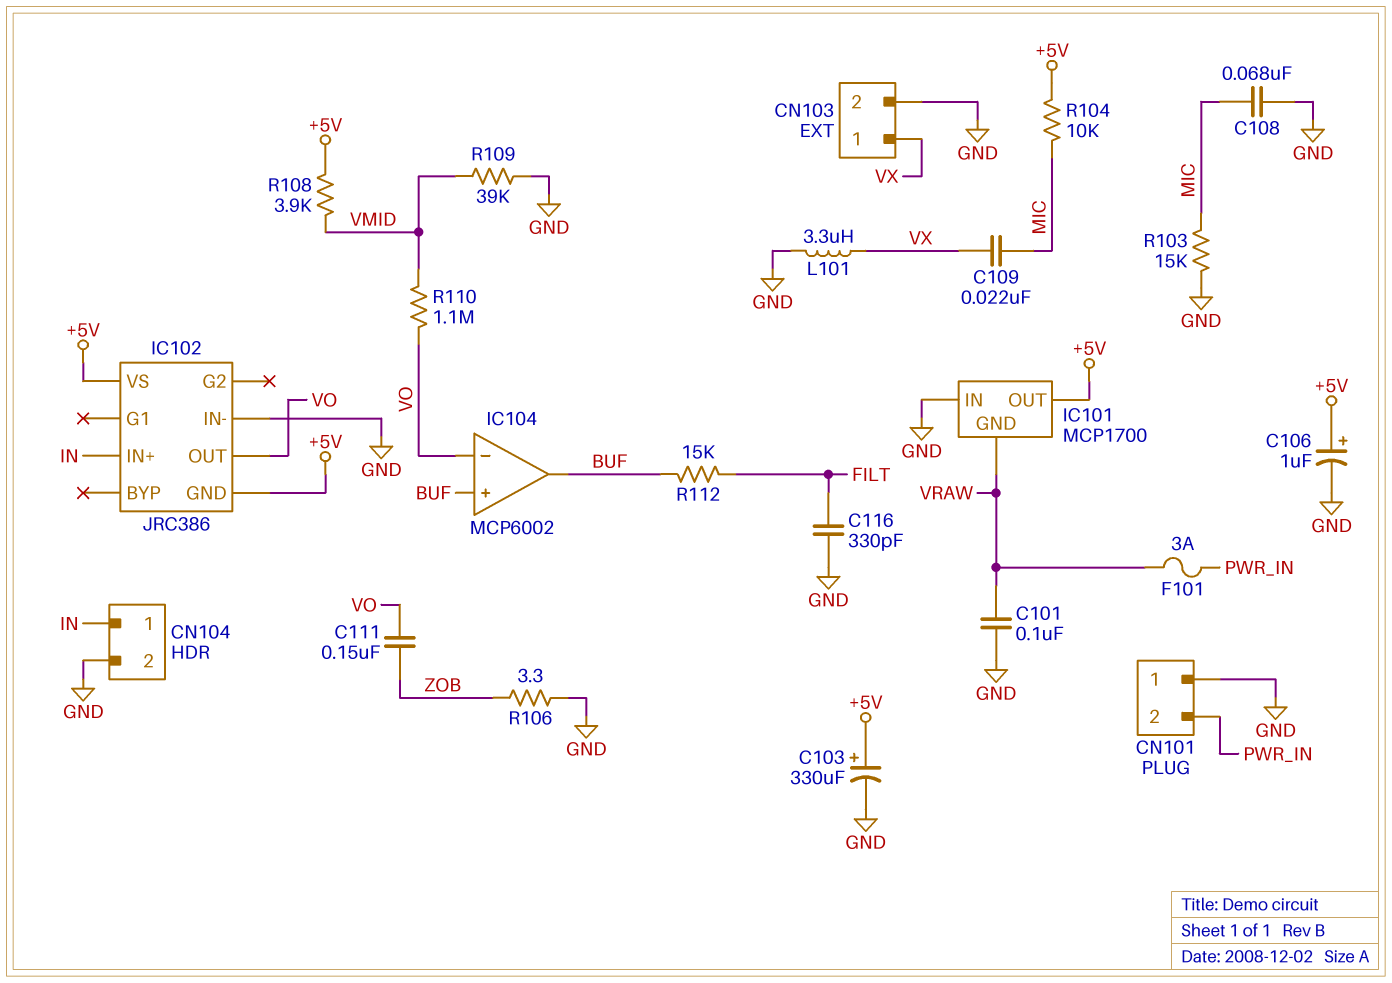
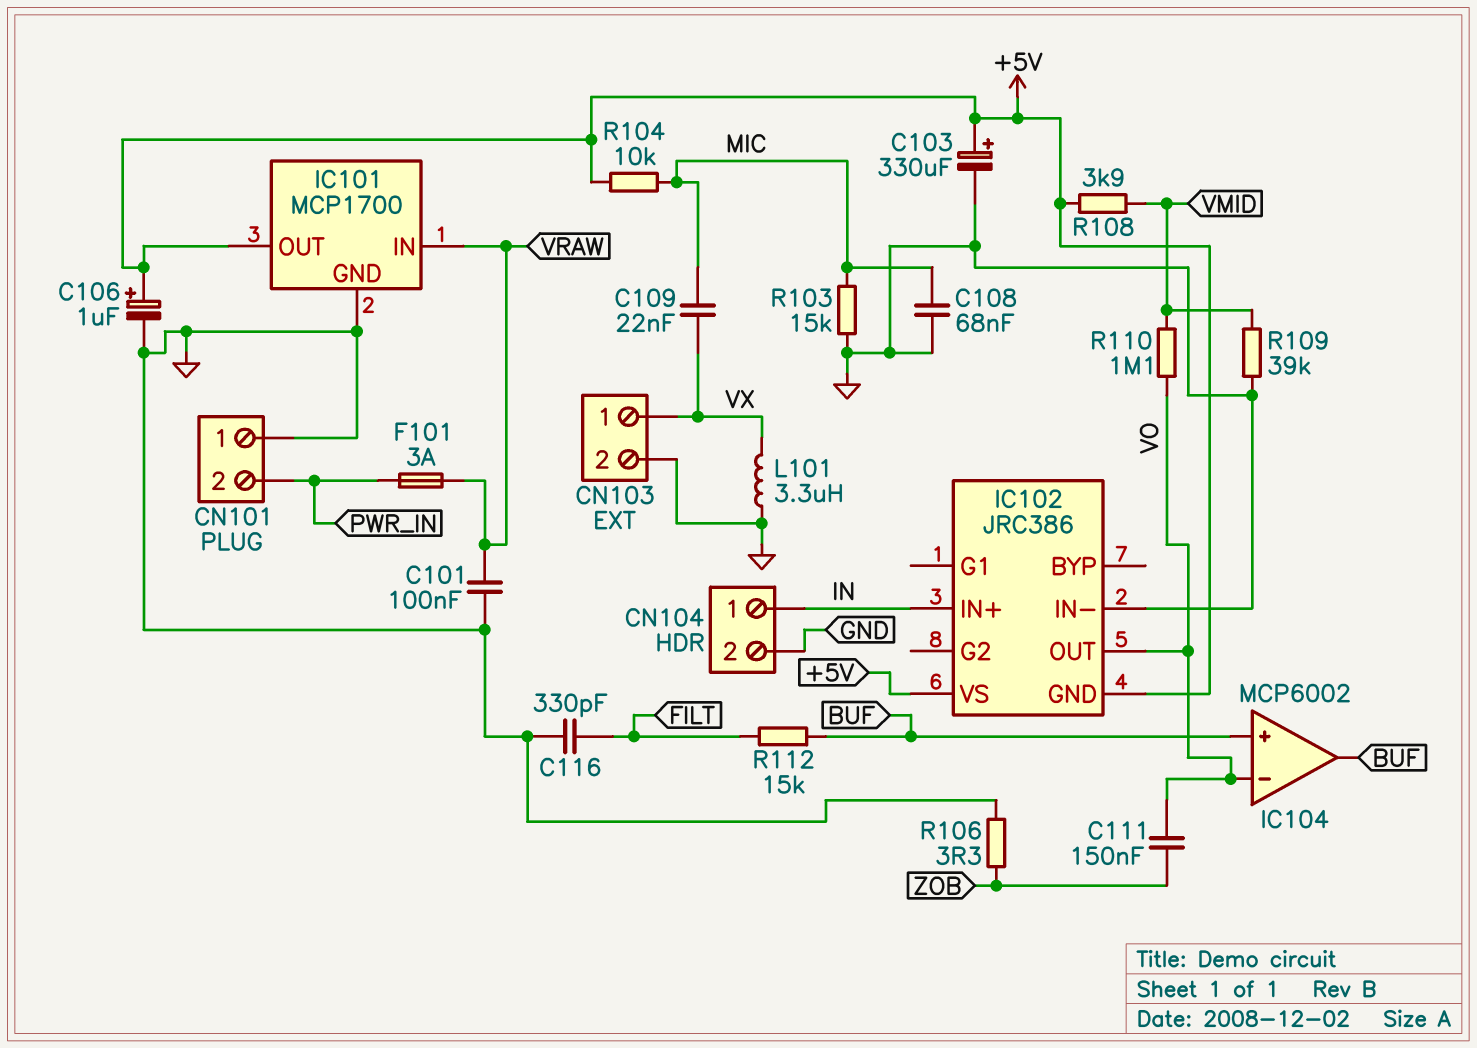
IC101 pin GND: VRAW -> GND
IC101 pin IN: GND -> VRAW

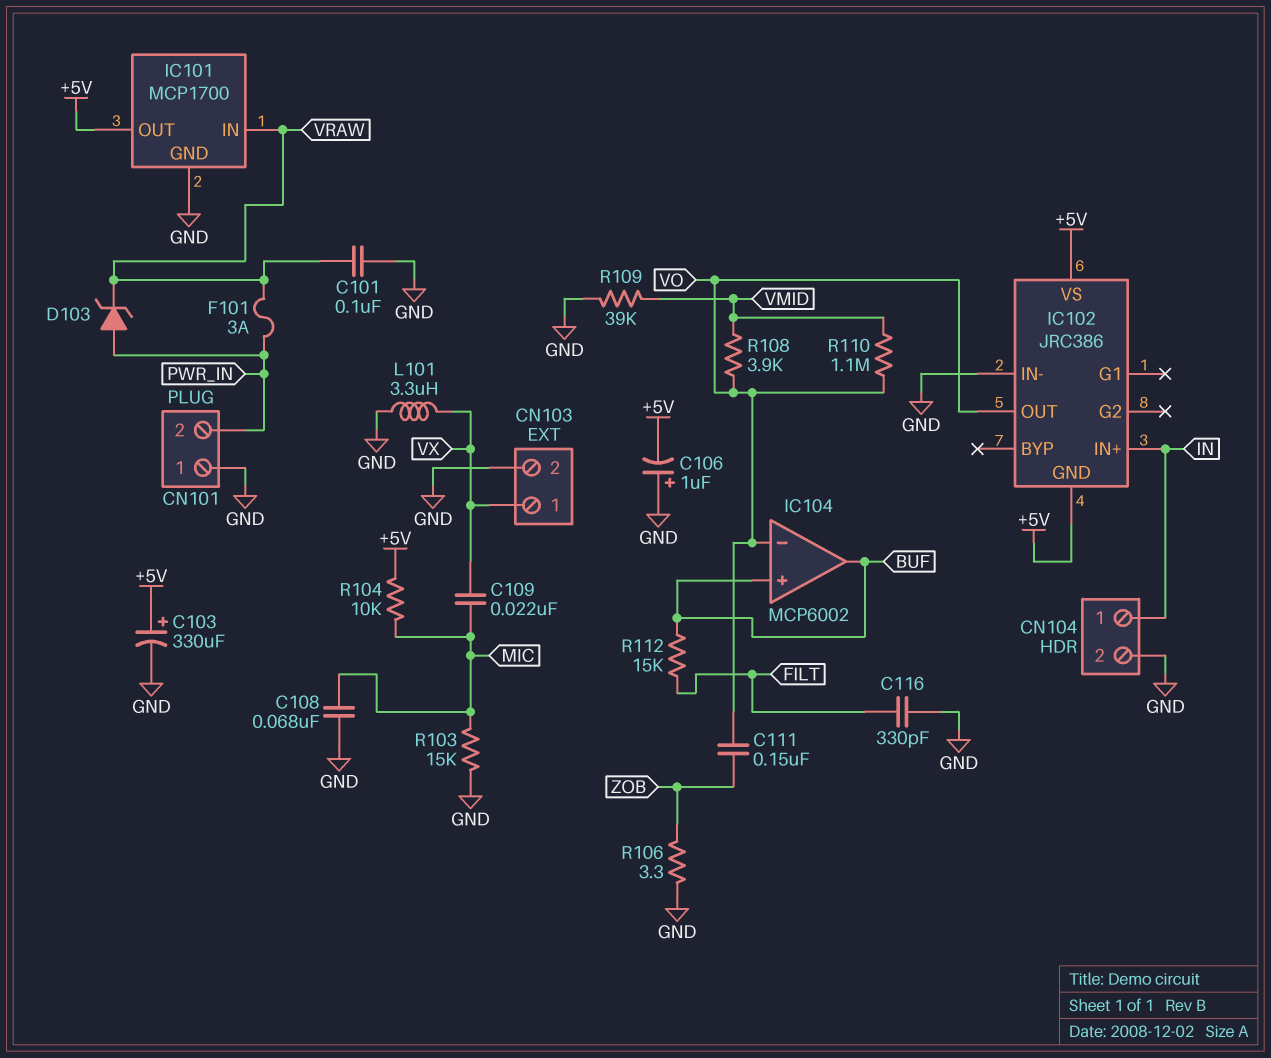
C106: 1uF (plus +5V, minus GND) -> 1uF (plus GND, minus +5V)
D103: none -> zener (A PWR_IN, K VRAW)
R108: 3.9k (+5V, VMID) -> 3.9k (VMID, VO)

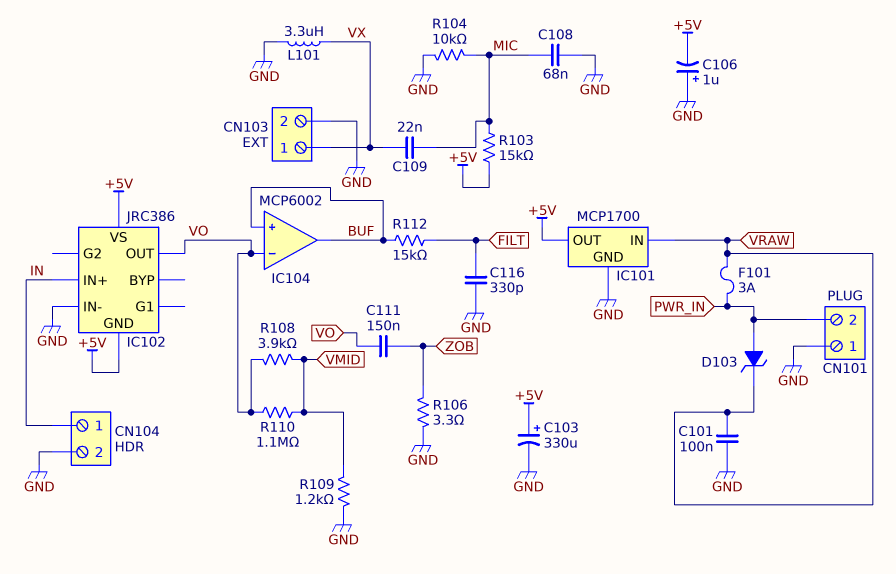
R103: 15k (GND, MIC) -> 15k (+5V, MIC)
R104: 10k (+5V, MIC) -> 10k (GND, MIC)
R109: 39k (GND, VMID) -> 1.2k (GND, VMID)

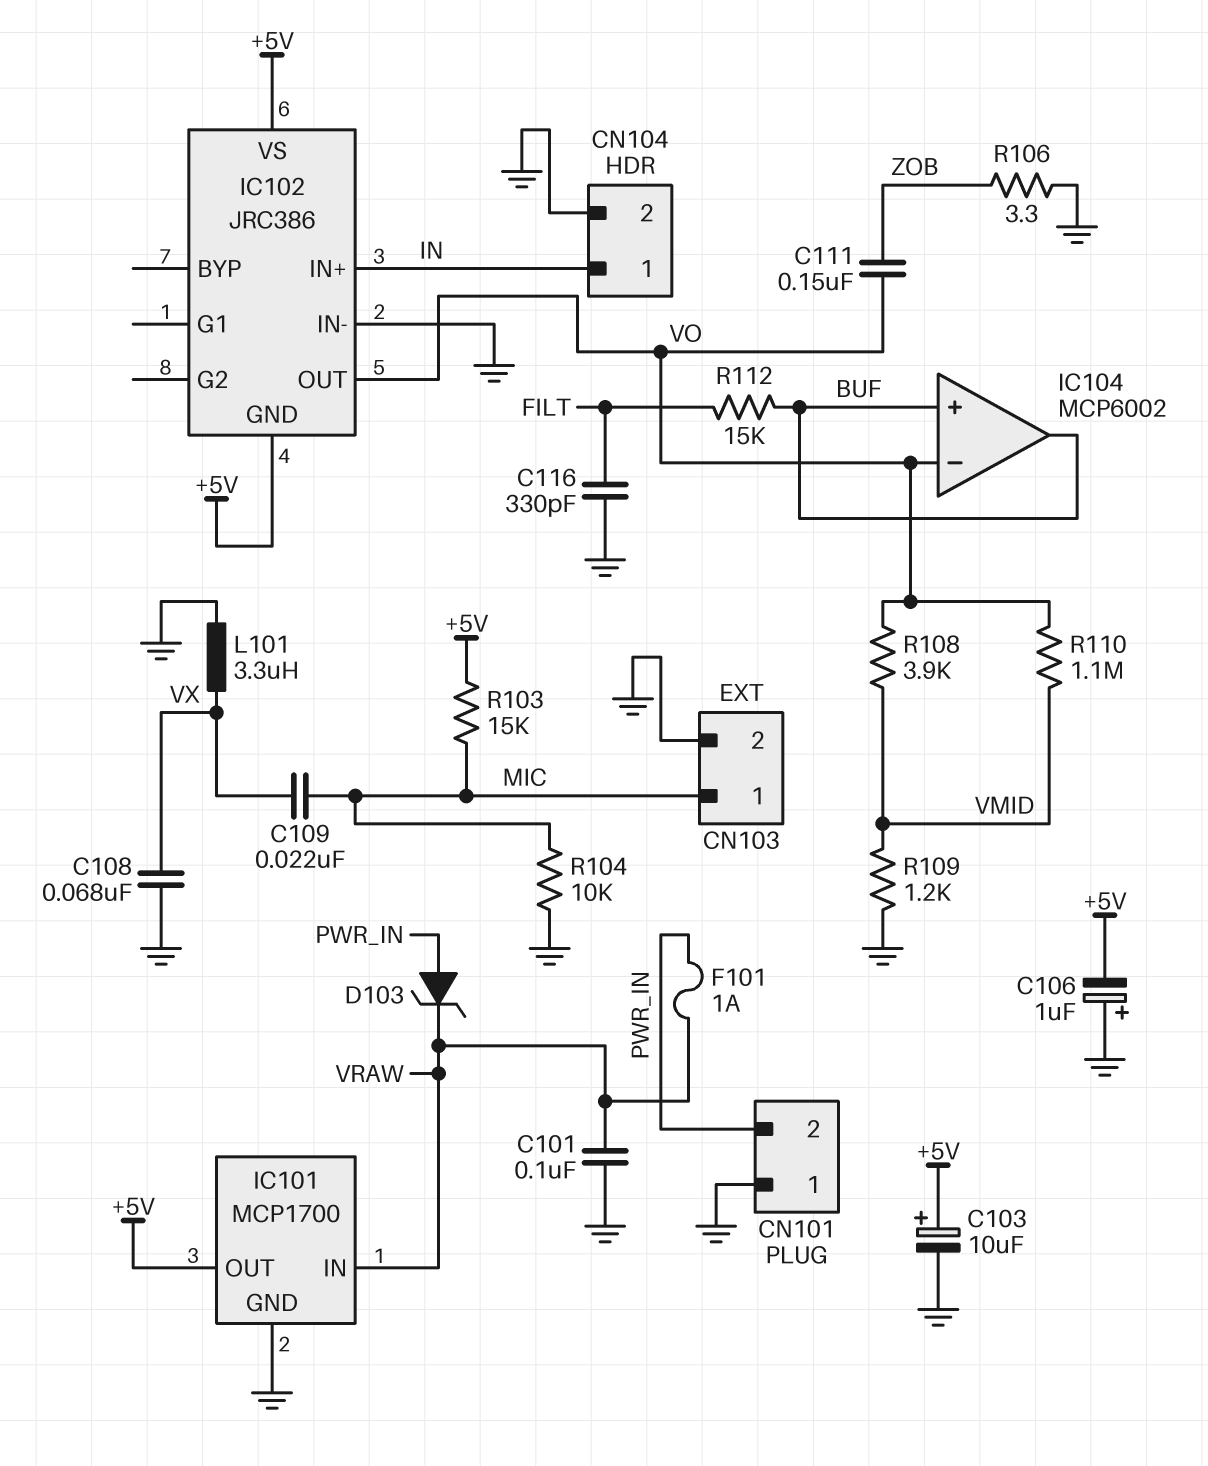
C103: 330uF (plus +5V, minus GND) -> 10uF (plus +5V, minus GND)
C108: 68nF (GND, MIC) -> 68nF (GND, VX)
CN103 pin 1: VX -> MIC
F101: 3A (PWR_IN, VRAW) -> 1A (PWR_IN, VRAW)

